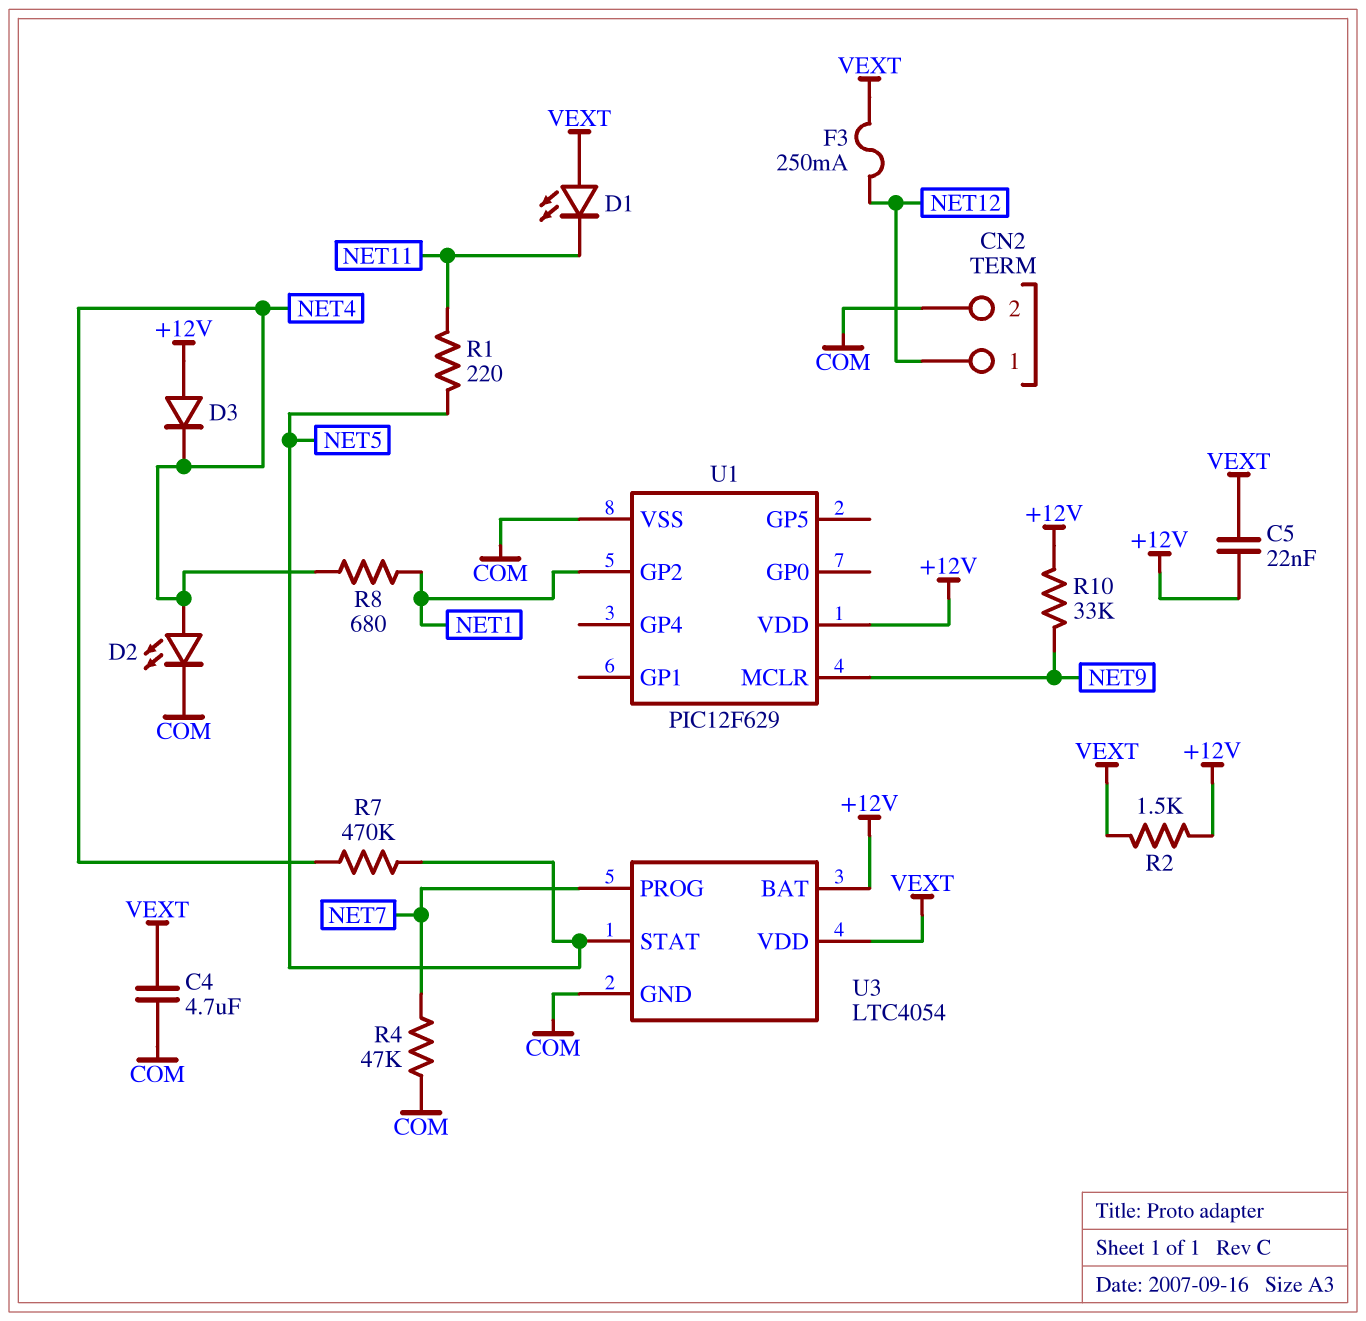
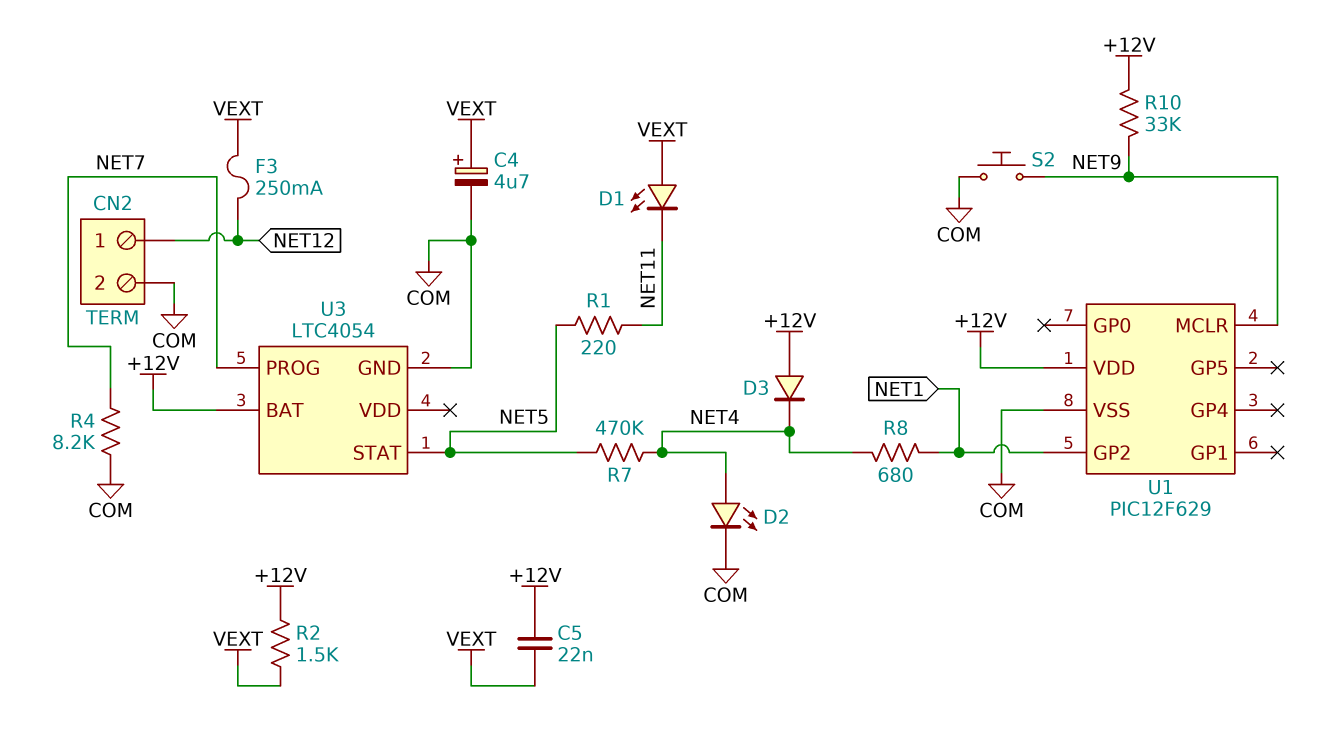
C4: 4.7uF (COM, VEXT) -> 4.7uF (plus VEXT, minus COM)
R4: 47k (COM, NET7) -> 8.2k (COM, NET7)
S2: none -> button (COM, NET9)
U3 pin VDD: VEXT -> none

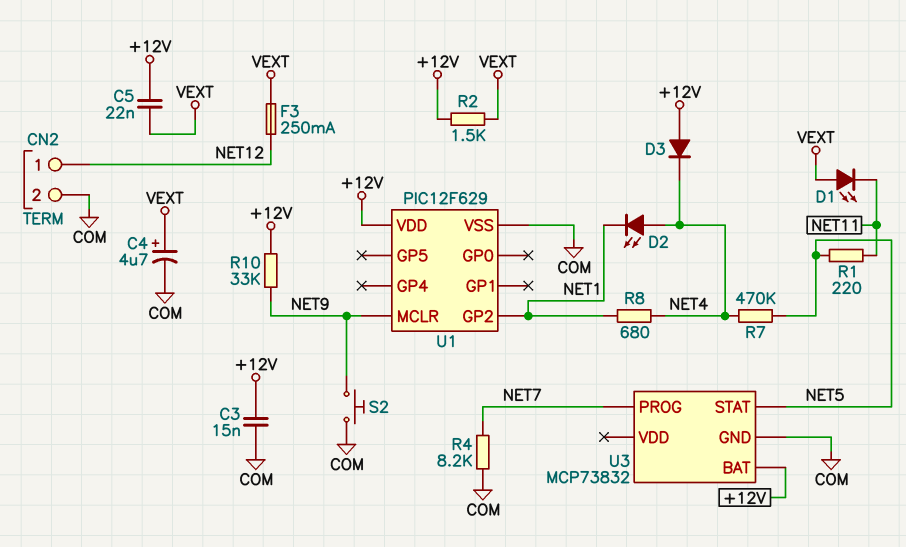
C3: none -> 15nF (+12V, COM)
D2: LED (A NET4, K COM) -> LED (A NET4, K NET1)
U3: LTC4054 -> MCP73832

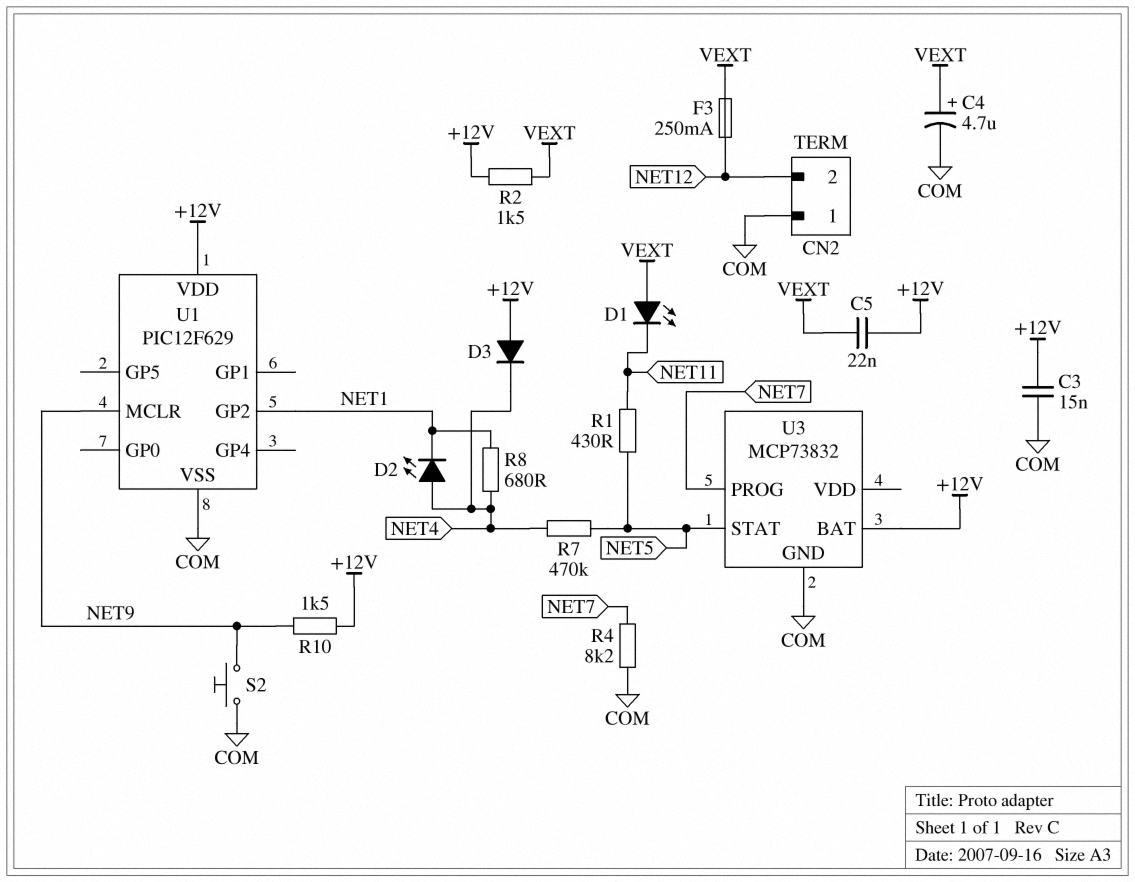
CN2 pin 1: NET12 -> COM
CN2 pin 2: COM -> NET12
R1: 220 (NET5, NET11) -> 430 (NET5, NET11)
R10: 33k (+12V, NET9) -> 1.5k (+12V, NET9)

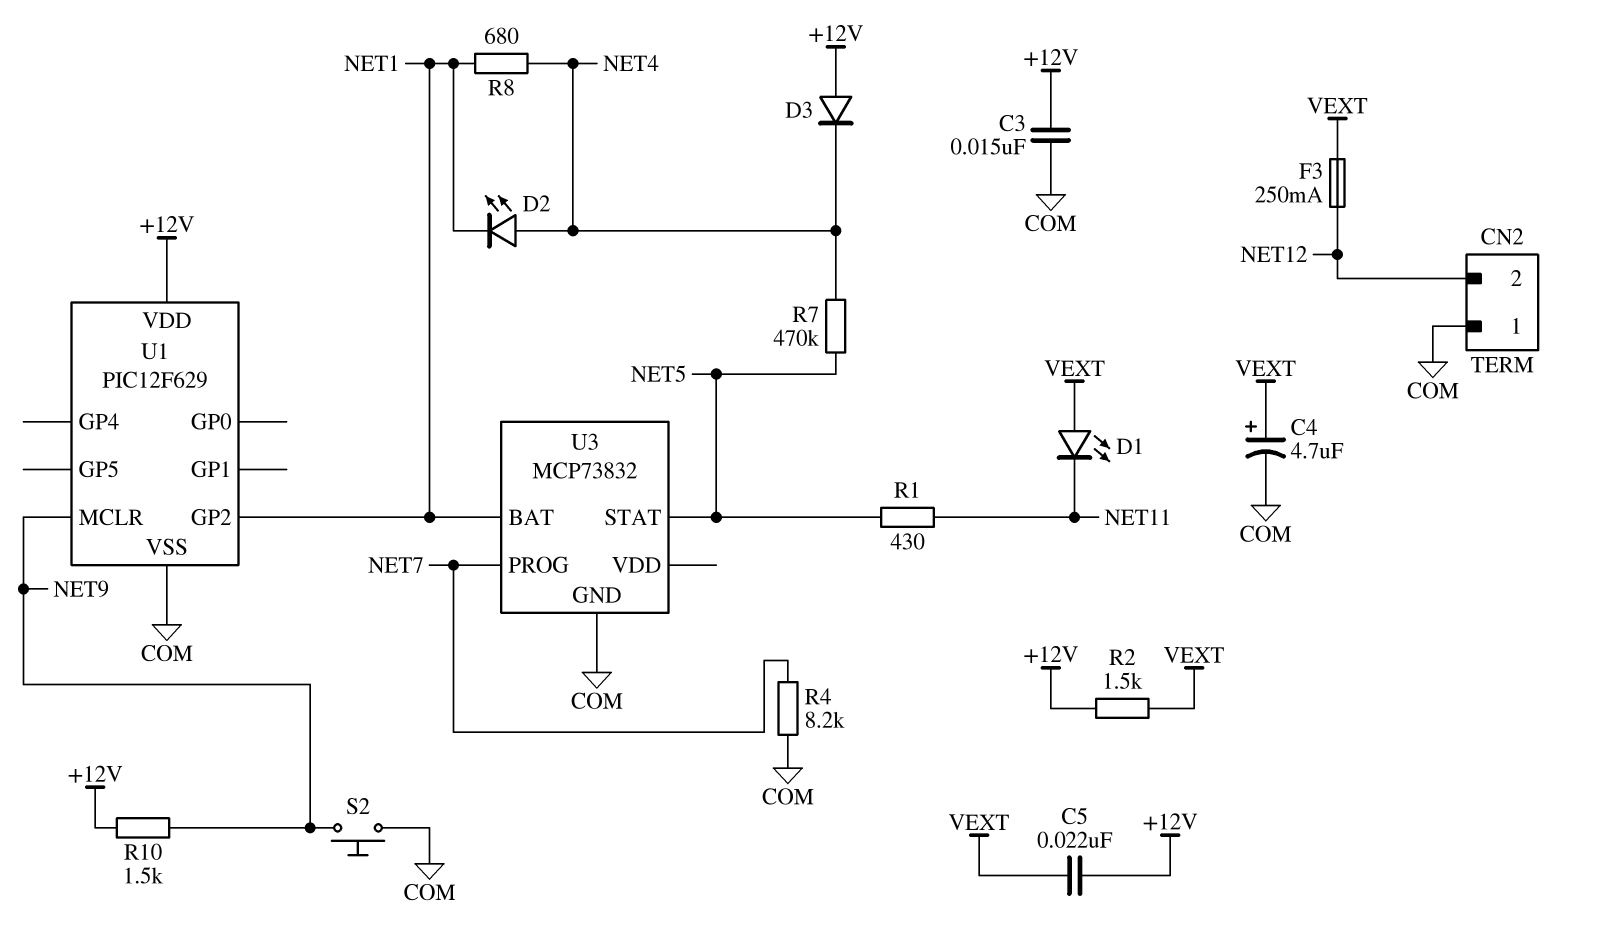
U3 pin BAT: +12V -> NET1

